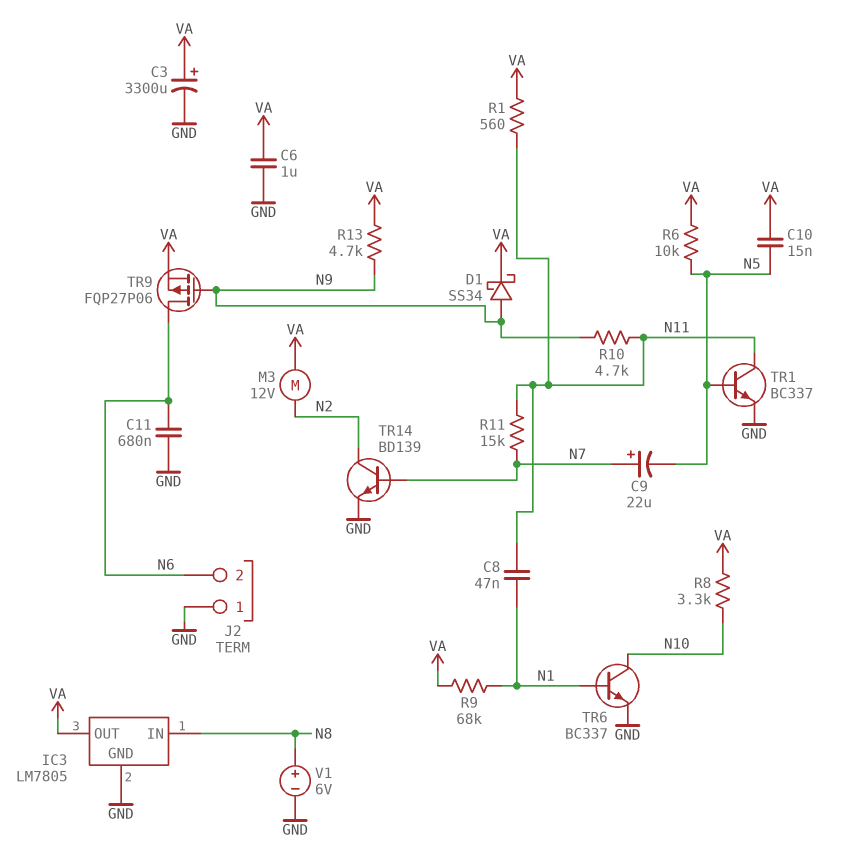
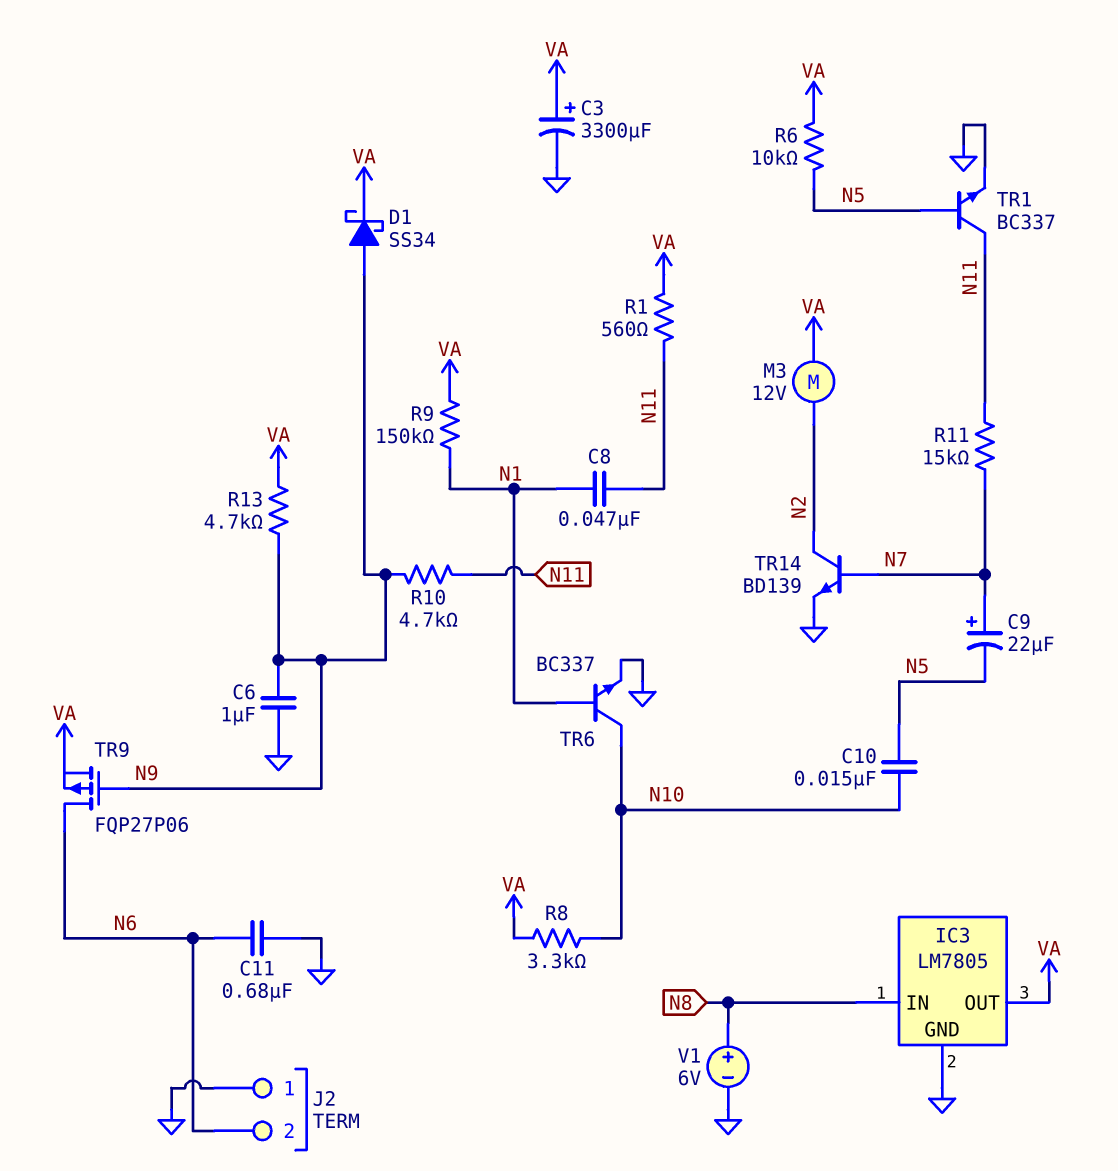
C6: 1uF (GND, VA) -> 1uF (GND, N9)
C10: 15nF (N5, VA) -> 15nF (N5, N10)
R9: 68k (N1, VA) -> 150k (N1, VA)

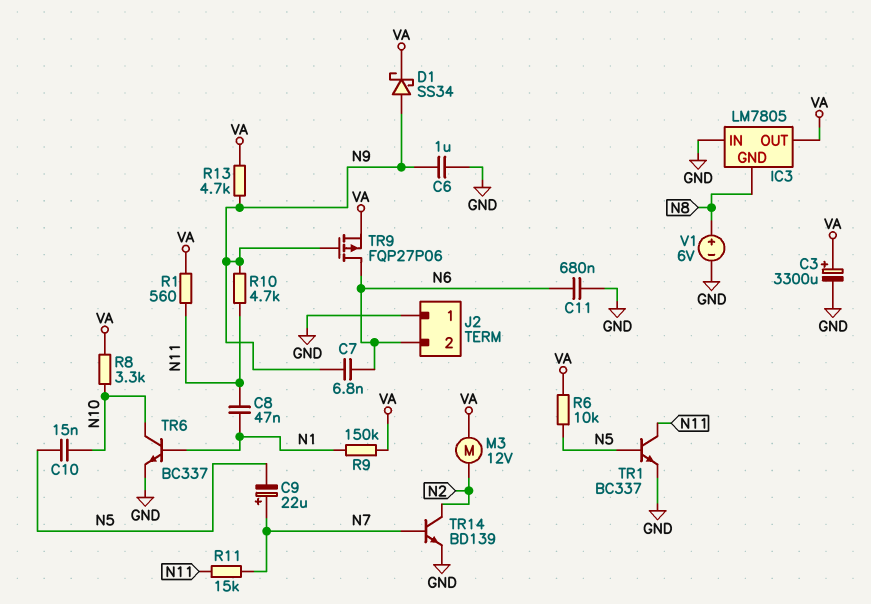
C7: none -> 6.8nF (N6, N9)
IC3 pin GND: GND -> N8
IC3 pin IN: N8 -> GND

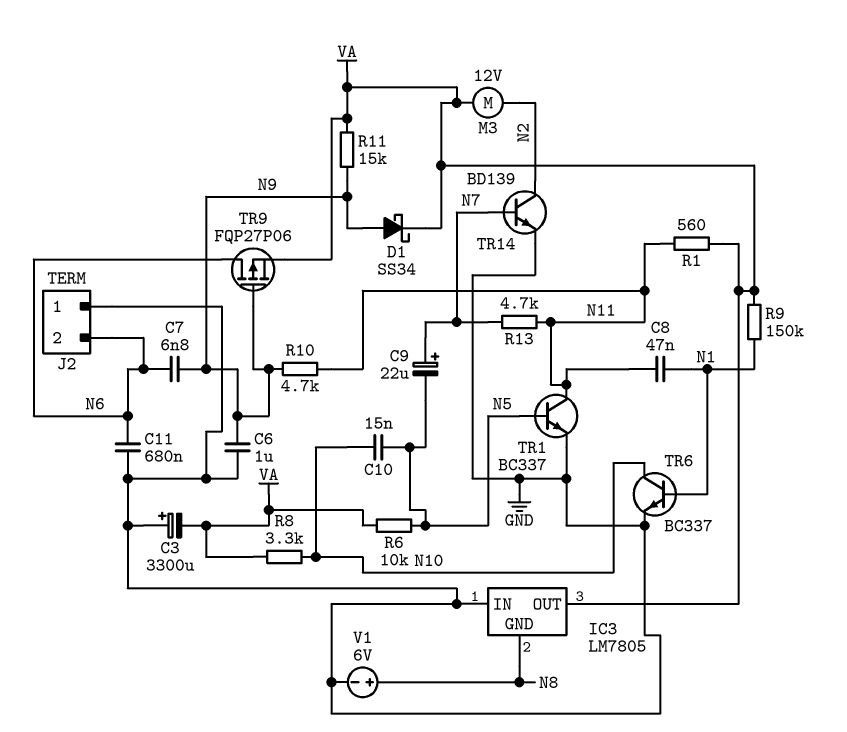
C3: 3300uF (plus VA, minus GND) -> 3300uF (plus GND, minus VA)
R11: 15k (N7, N11) -> 15k (N9, VA)
R13: 4.7k (N9, VA) -> 4.7k (N7, N11)

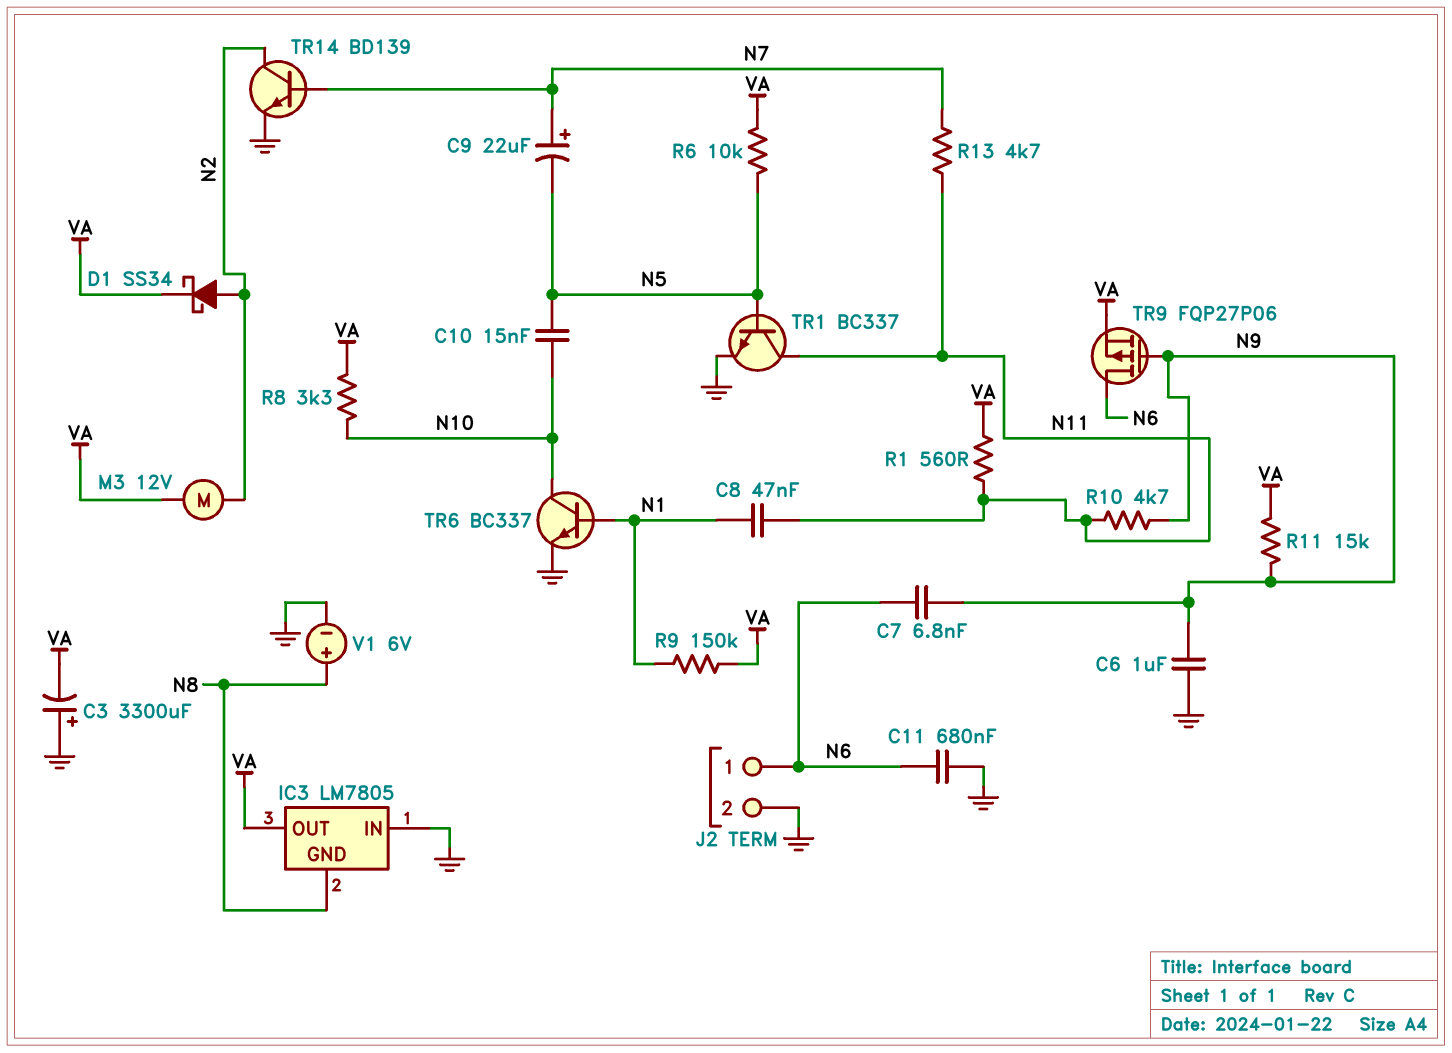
D1: schottky SS34 (A N9, K VA) -> schottky SS34 (A N2, K VA)
J2 pin 1: GND -> N6
J2 pin 2: N6 -> GND

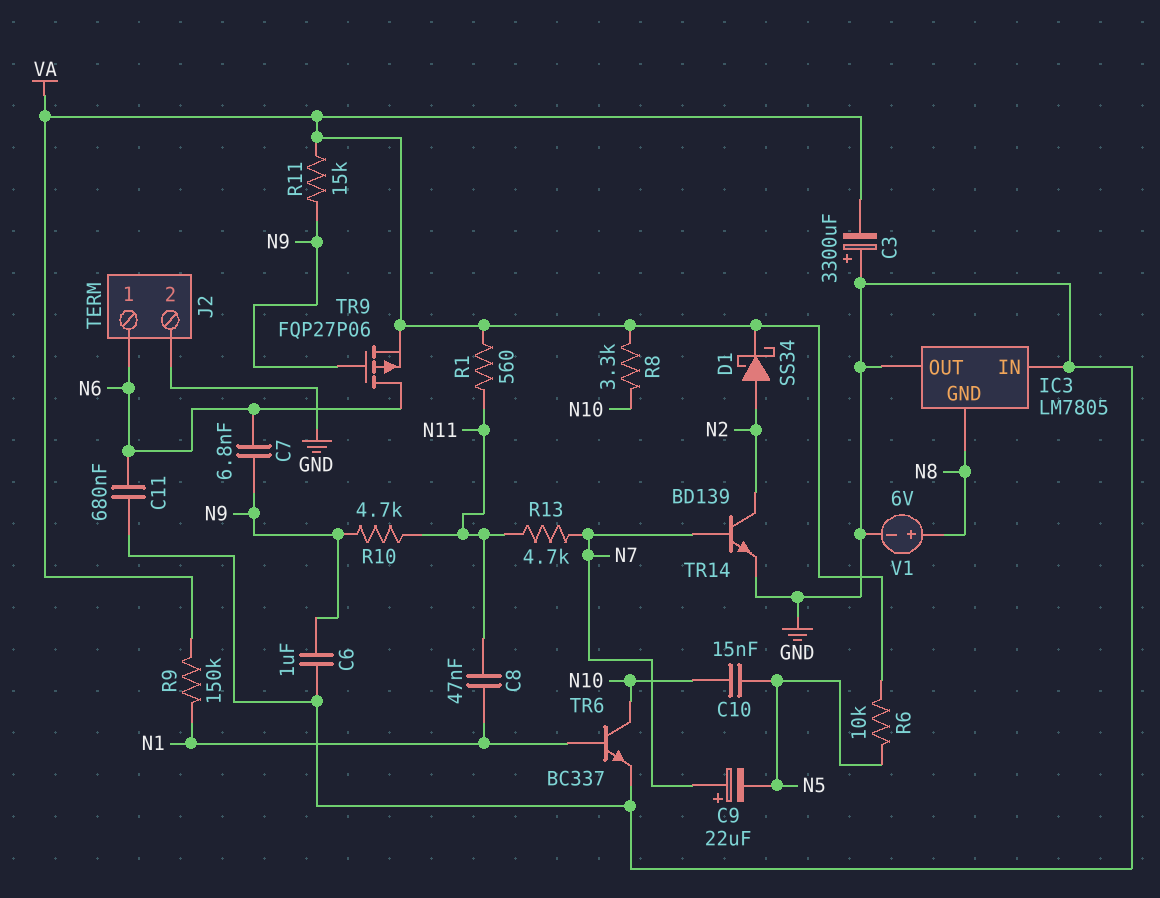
IC3 pin OUT: VA -> GND
M3: motor 12V (N2, VA) -> none
TR1: NPN BC337 (B N5, C N11, E GND) -> none

